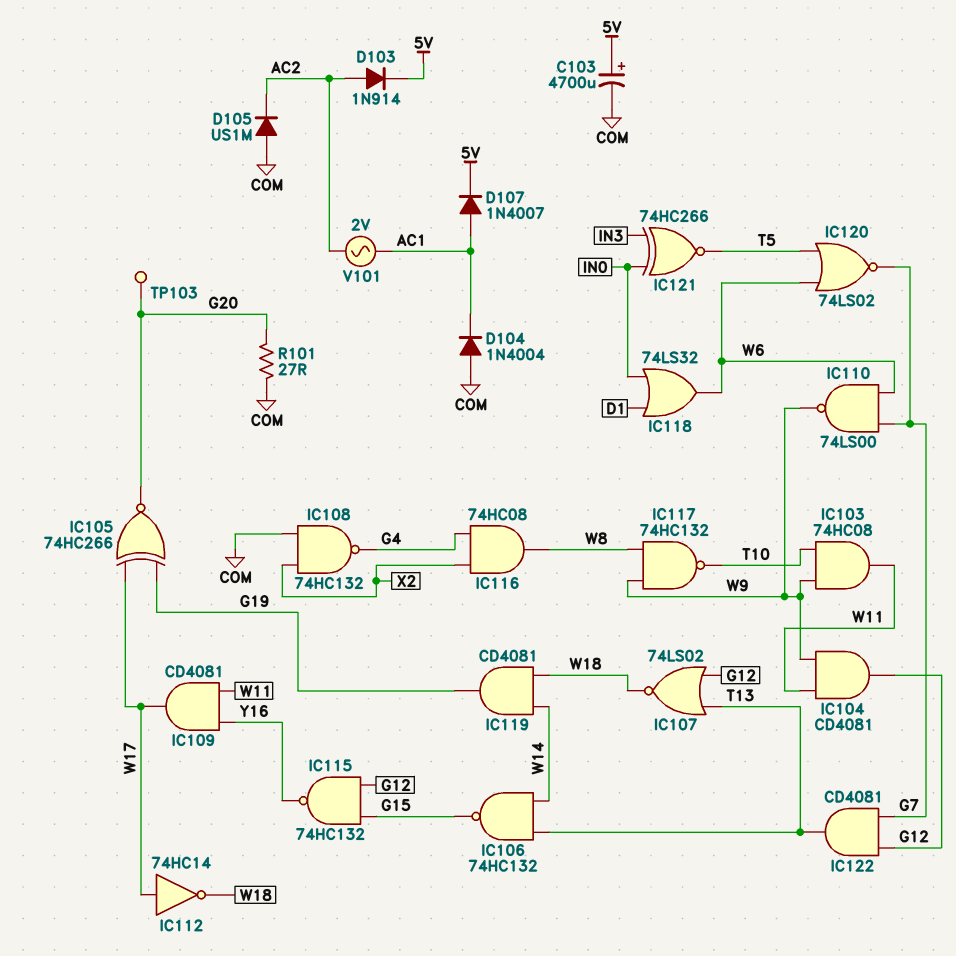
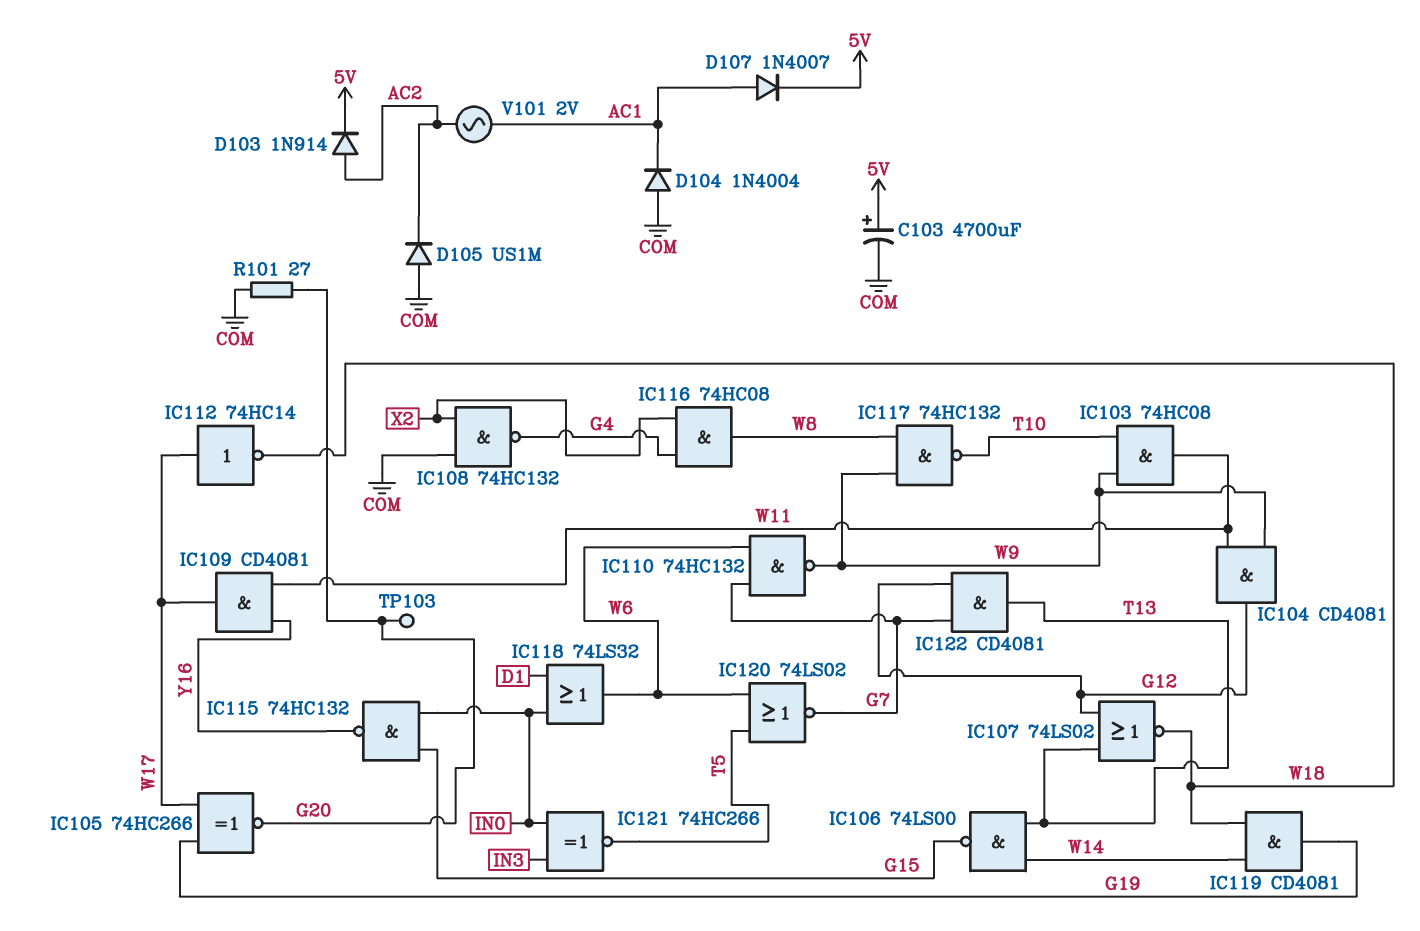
IC106: NAND 74HC132 (in T13, in W14, out G15) -> NAND 74LS00 (in T13, in W14, out G15)
IC110: NAND 74LS00 (in G7, in W6, out W9) -> NAND 74HC132 (in G7, in W6, out W9)
IC115: NAND 74HC132 (in G12, in G15, out Y16) -> NAND 74HC132 (in G15, in IN0, out Y16)

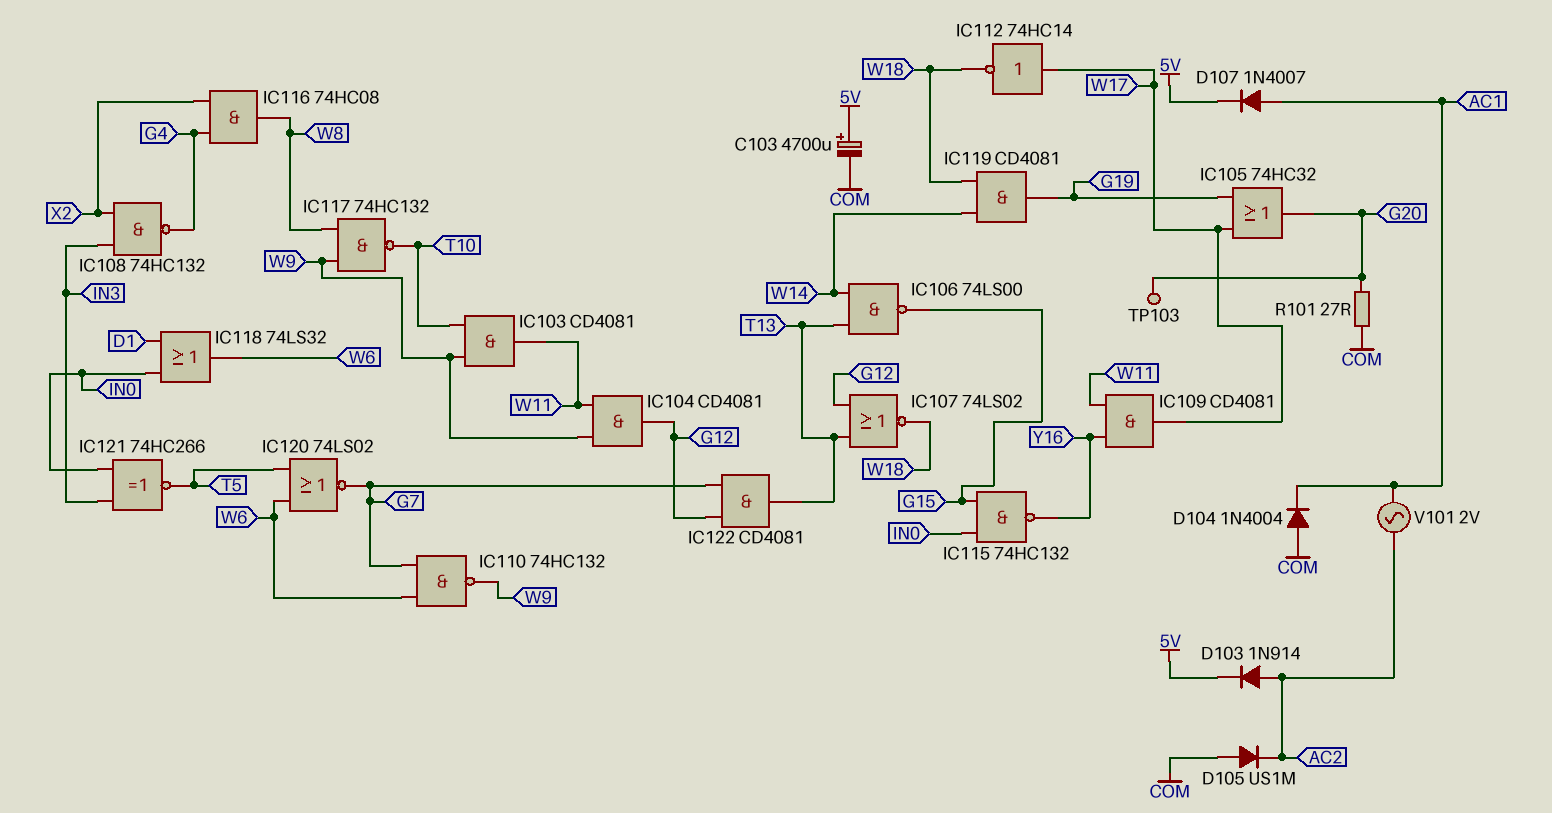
IC103: AND 74HC08 (in T10, in W9, out W11) -> AND CD4081 (in T10, in W9, out W11)
IC105: XNOR 74HC266 (in G19, in W17, out G20) -> OR 74HC32 (in G19, in W17, out G20)
IC108: NAND 74HC132 (in COM, in X2, out G4) -> NAND 74HC132 (in IN3, in X2, out G4)

